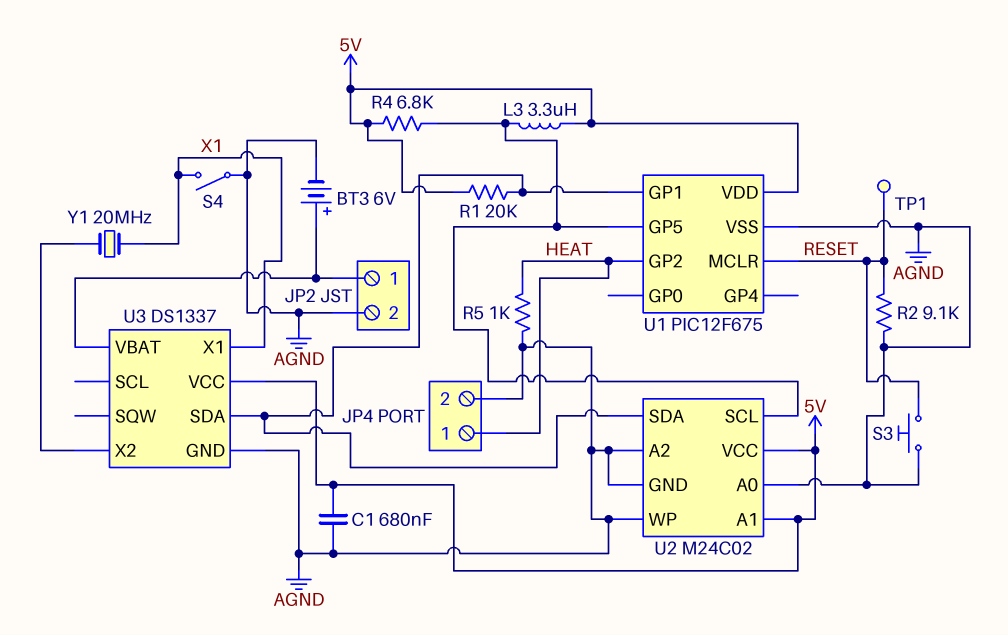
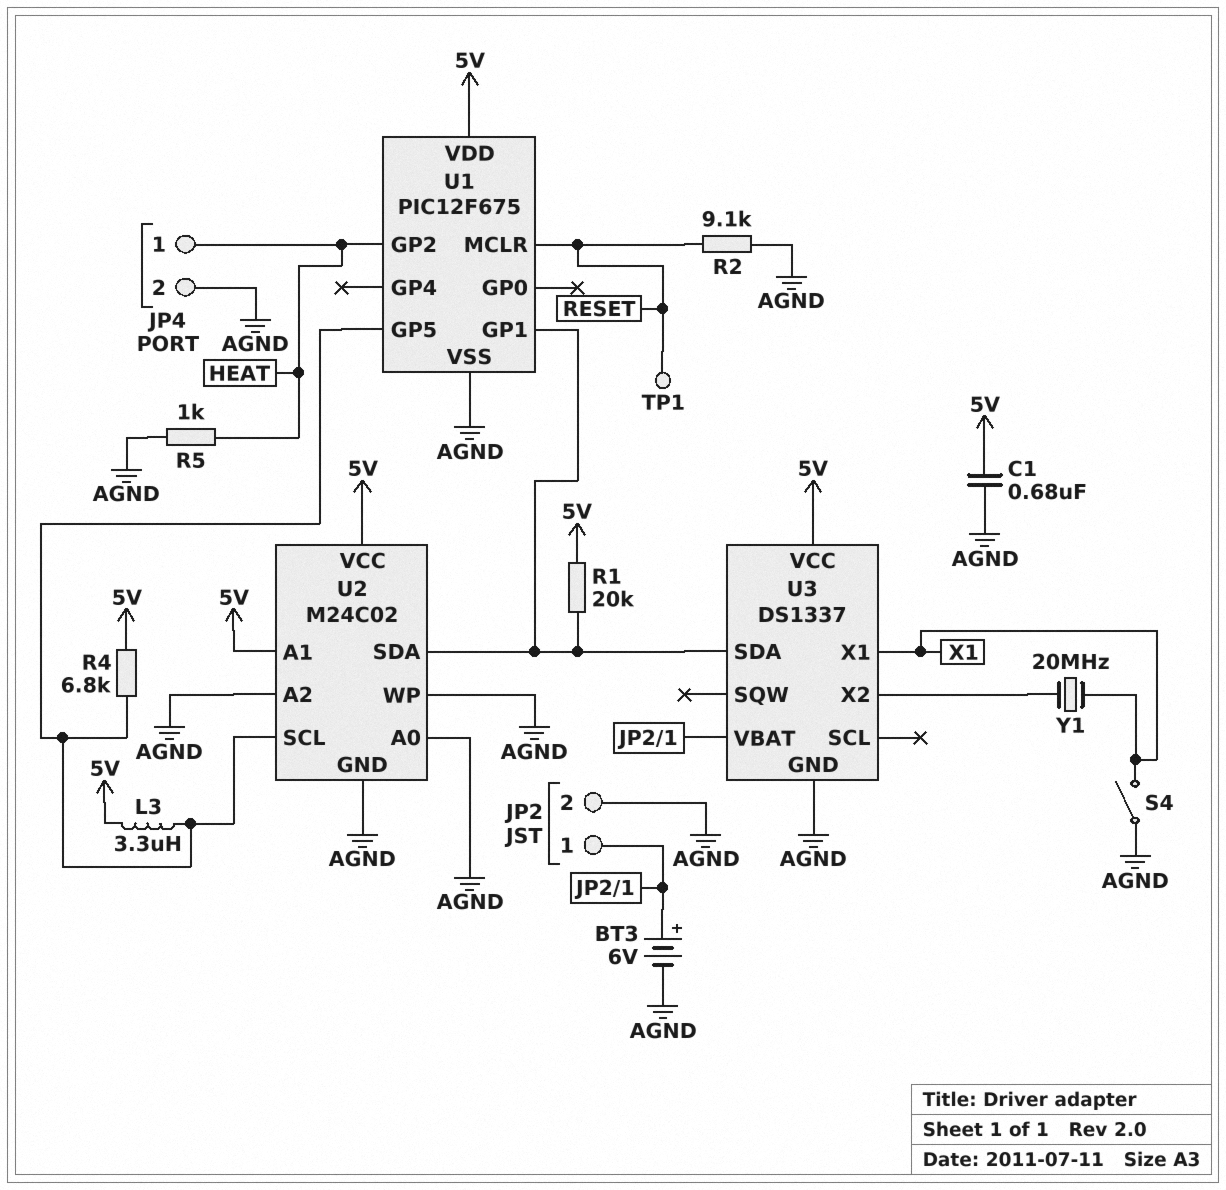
S3: button (AGND, RESET) -> none

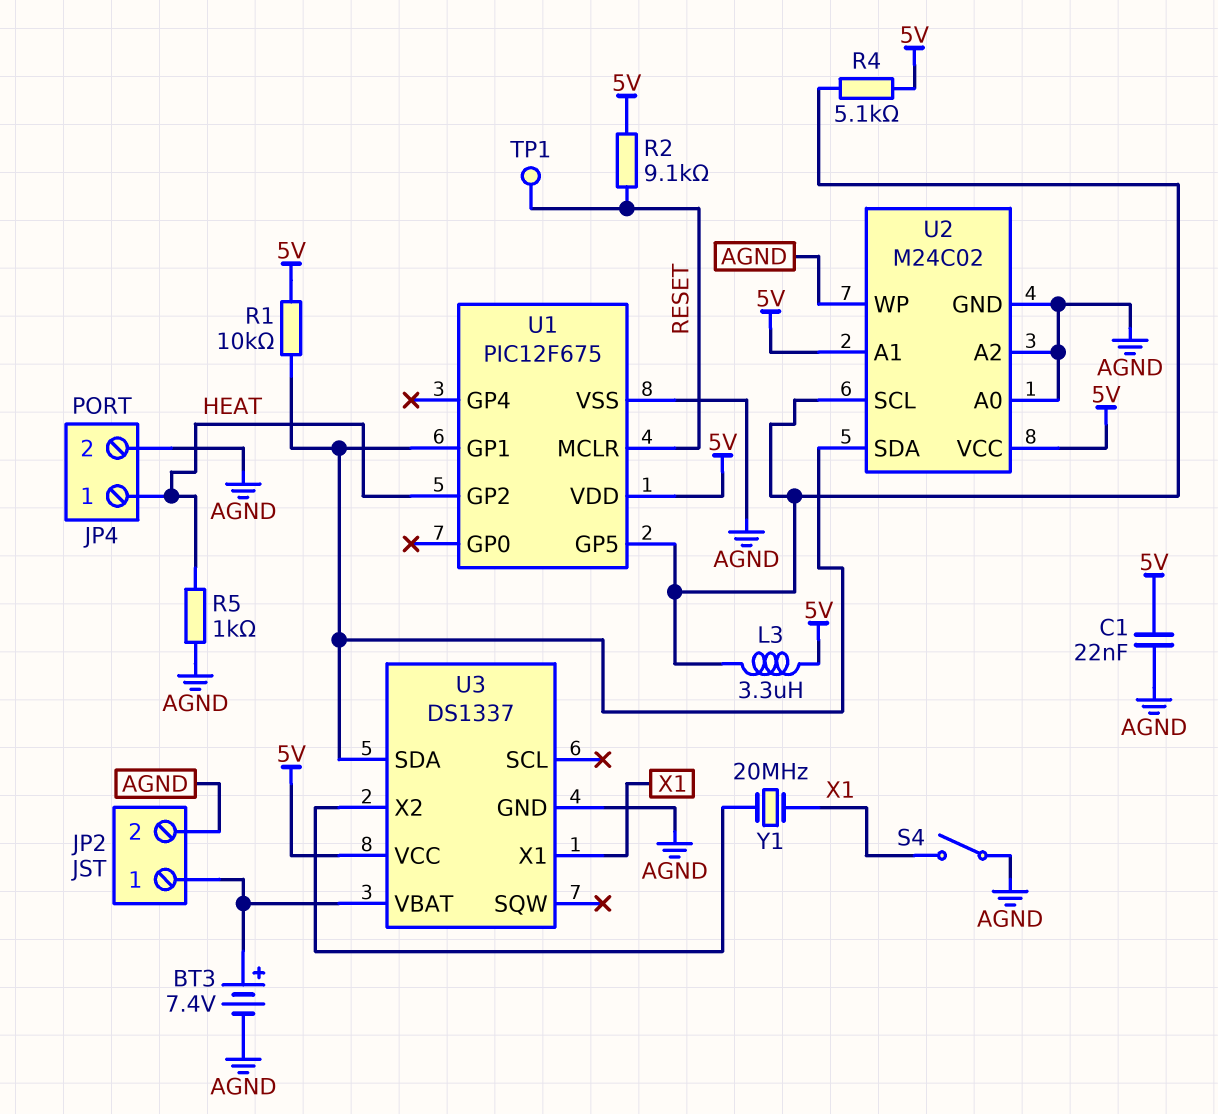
BT3: 6V (plus JP2/1, minus AGND) -> 7.4V (plus JP2/1, minus AGND)
C1: 680nF (5V, AGND) -> 22nF (5V, AGND)
R1: 20k (5V, U1/GP1) -> 10k (5V, U1/GP1)
R2: 9.1k (AGND, RESET) -> 9.1k (5V, RESET)
R4: 6.8k (5V, U1/GP5) -> 5.1k (5V, U1/GP5)

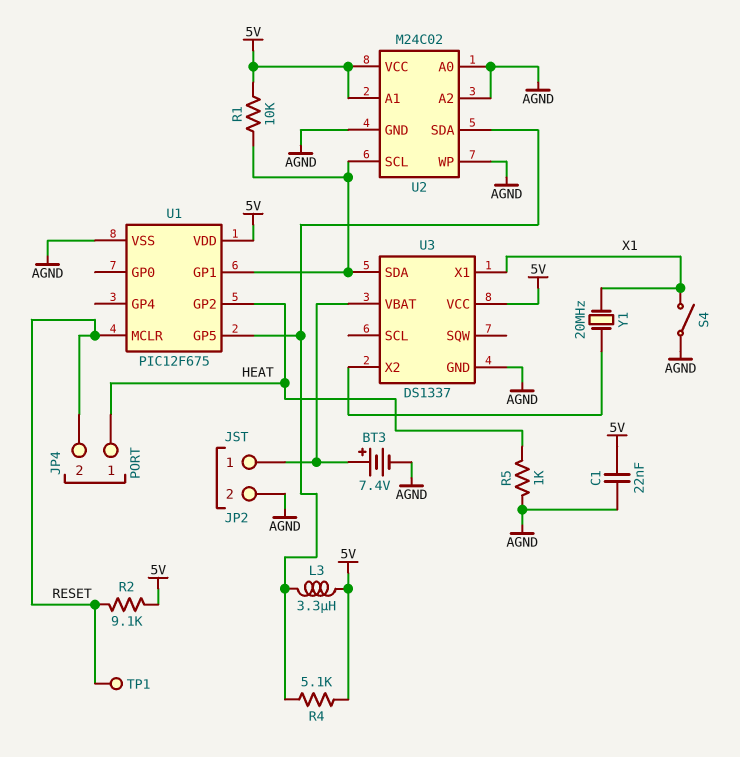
JP4 pin 2: AGND -> RESET
U2 pin SCL: U1/GP5 -> U1/GP1
U2 pin SDA: U1/GP1 -> U1/GP5

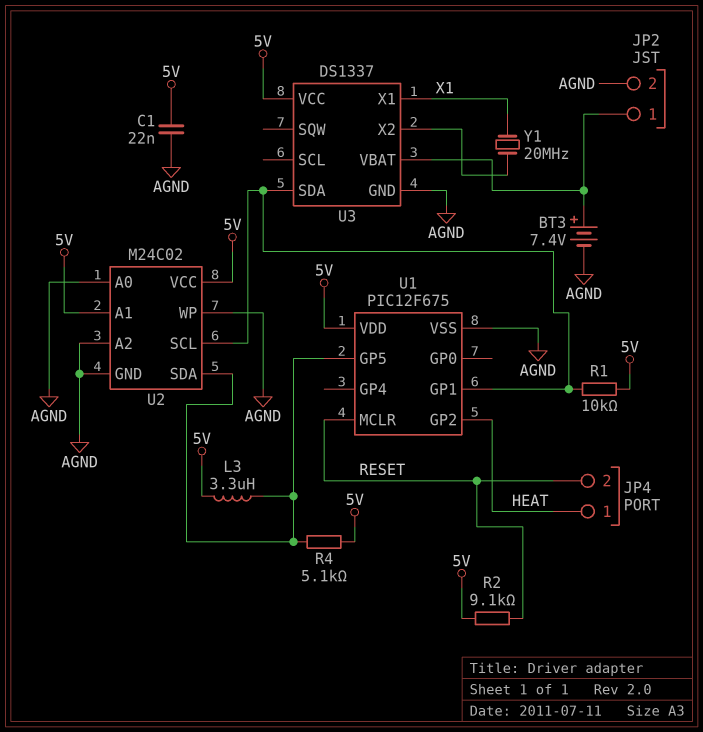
R5: 1k (AGND, HEAT) -> none
S4: switch (AGND, X1) -> none
TP1: test point (RESET) -> none

